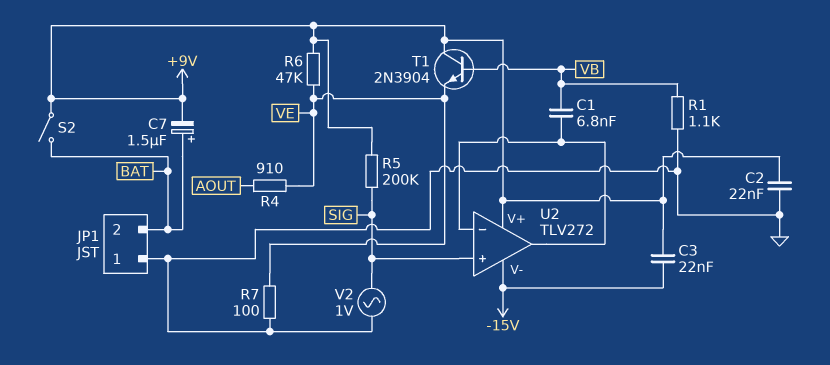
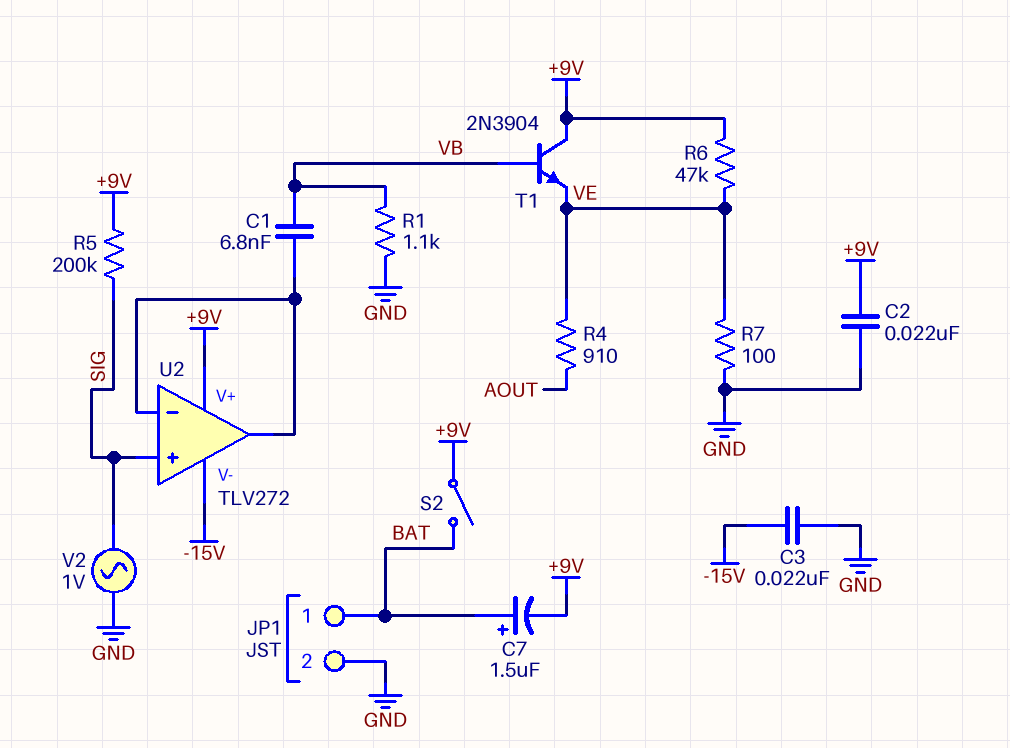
C3: 22nF (+9V, -15V) -> 22nF (-15V, GND)
JP1 pin 1: GND -> BAT
JP1 pin 2: BAT -> GND

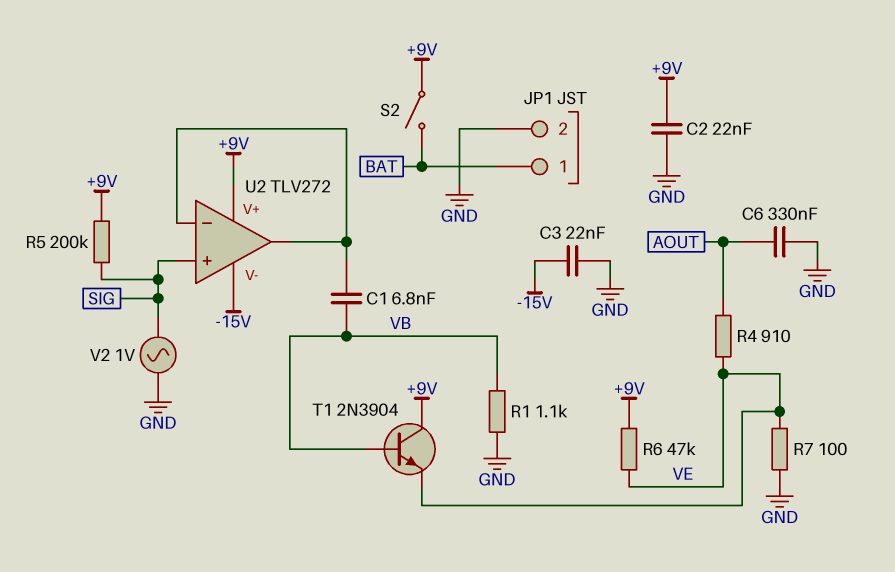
C6: none -> 330nF (AOUT, GND)
C7: 1.5uF (plus BAT, minus +9V) -> none

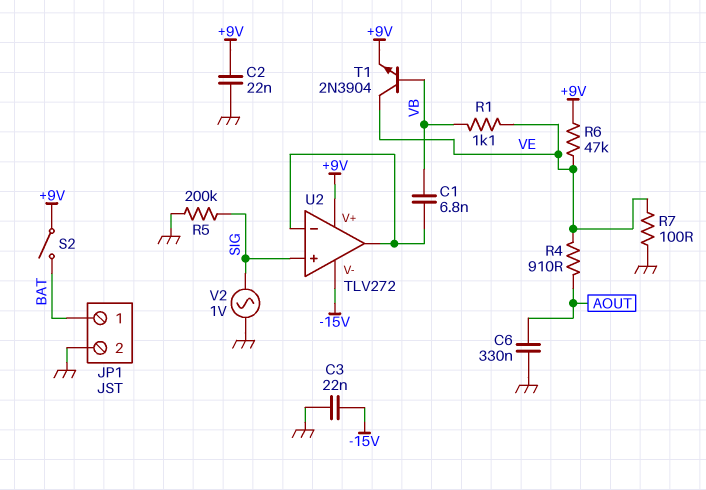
R1: 1.1k (GND, VB) -> 1.1k (VB, VE)
R5: 200k (+9V, SIG) -> 200k (GND, SIG)
T1: NPN 2N3904 (B VB, C +9V, E VE) -> NPN 2N3904 (B VB, C VE, E +9V)

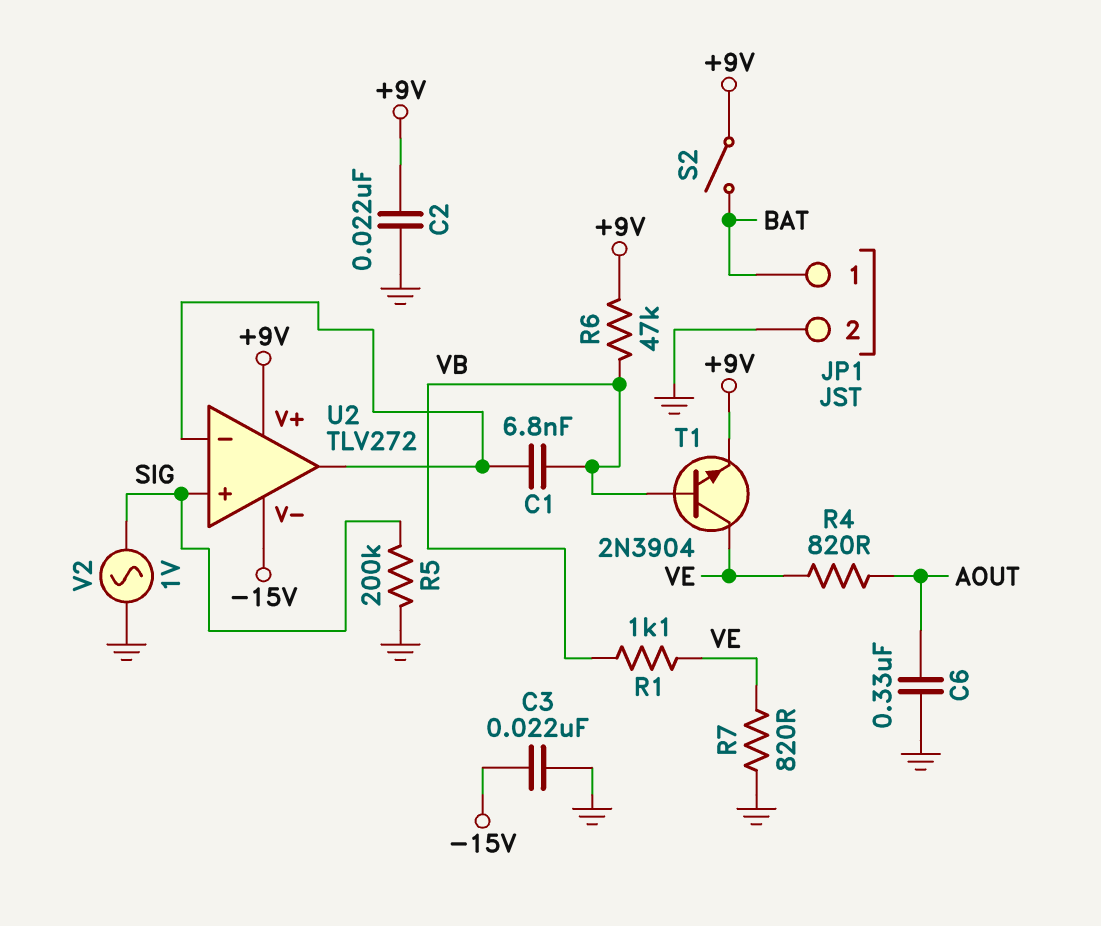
R4: 910 (AOUT, VE) -> 820 (AOUT, VE)
R6: 47k (+9V, VE) -> 47k (+9V, VB)
R7: 100 (GND, VE) -> 820 (GND, VE)

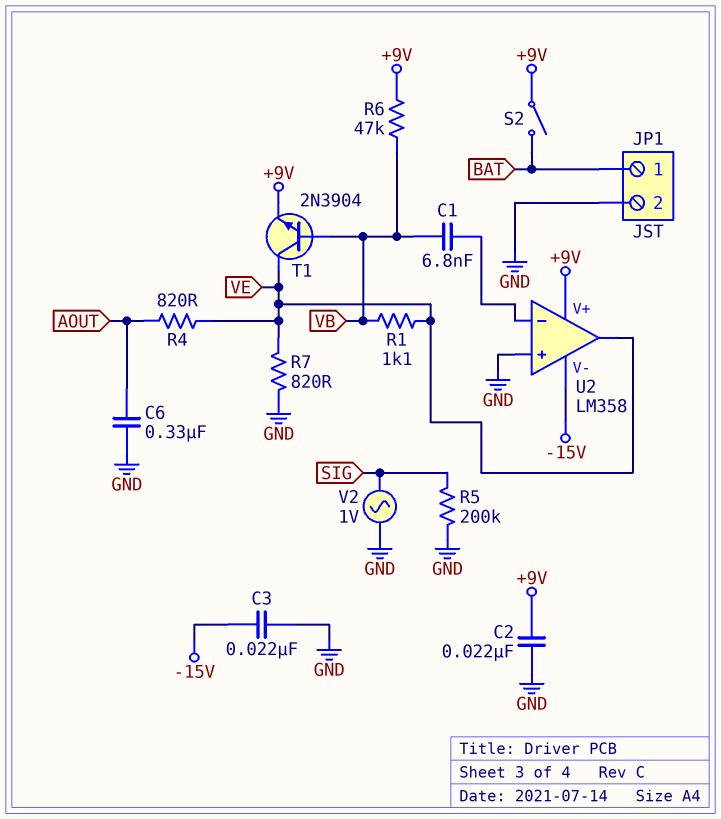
U2: TLV272 -> LM358
U2 pin in+: SIG -> GND
U2 pin out: U2/in- -> VE

